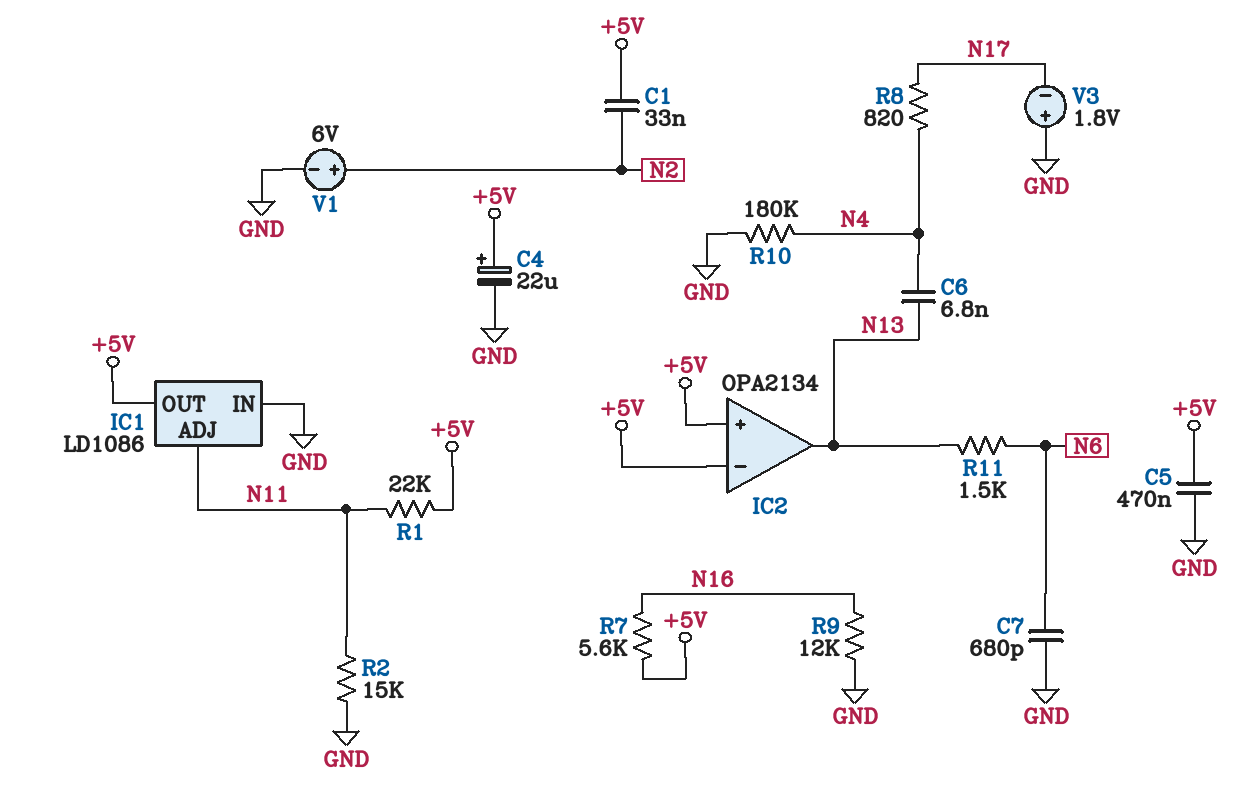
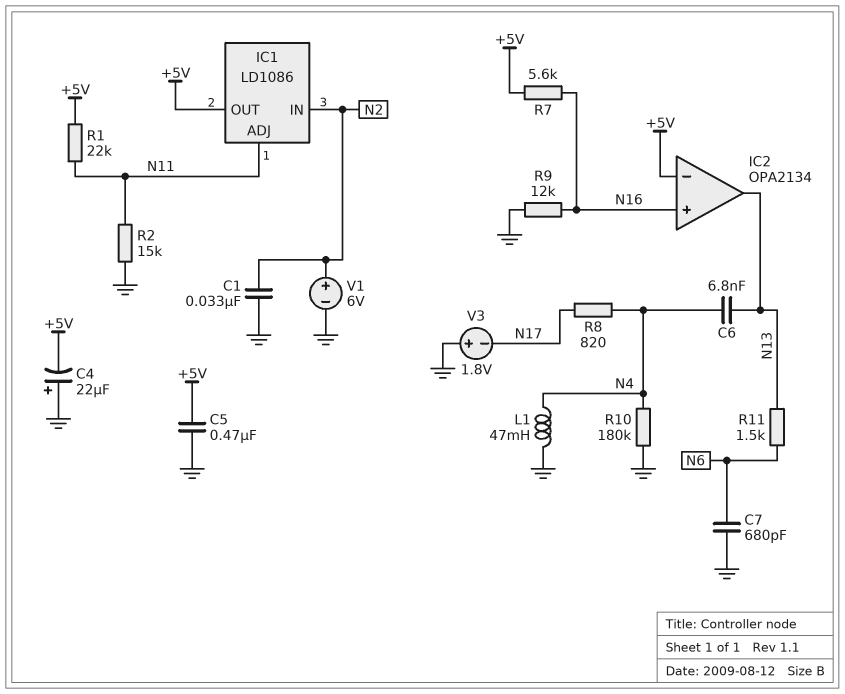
C1: 33nF (+5V, N2) -> 33nF (GND, N2)
C4: 22uF (plus +5V, minus GND) -> 22uF (plus GND, minus +5V)
IC1 pin IN: GND -> N2
IC2 pin in+: +5V -> N16
L1: none -> 47mH (GND, N4)

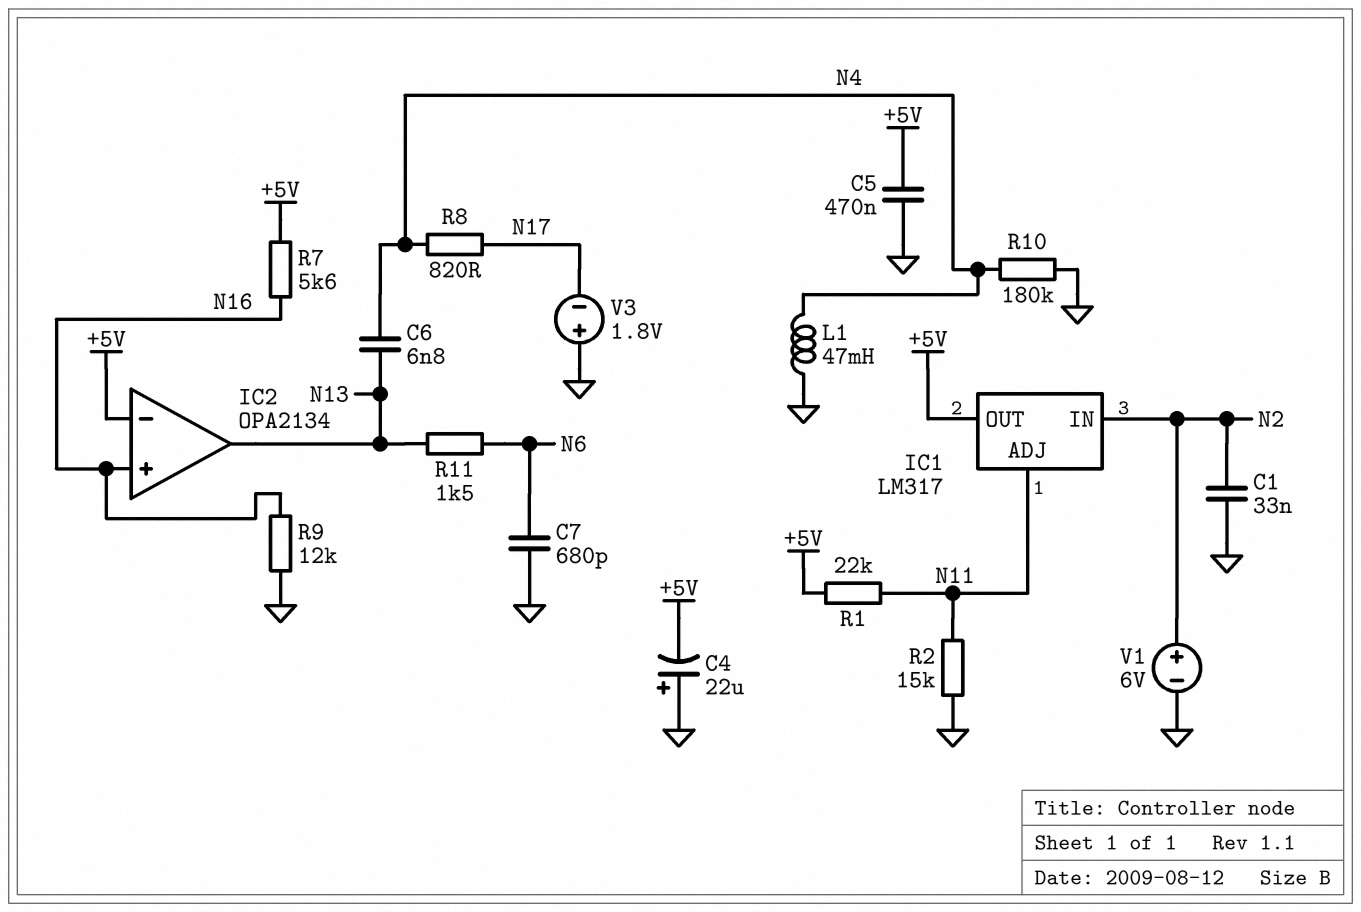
IC1: LD1086 -> LM317

